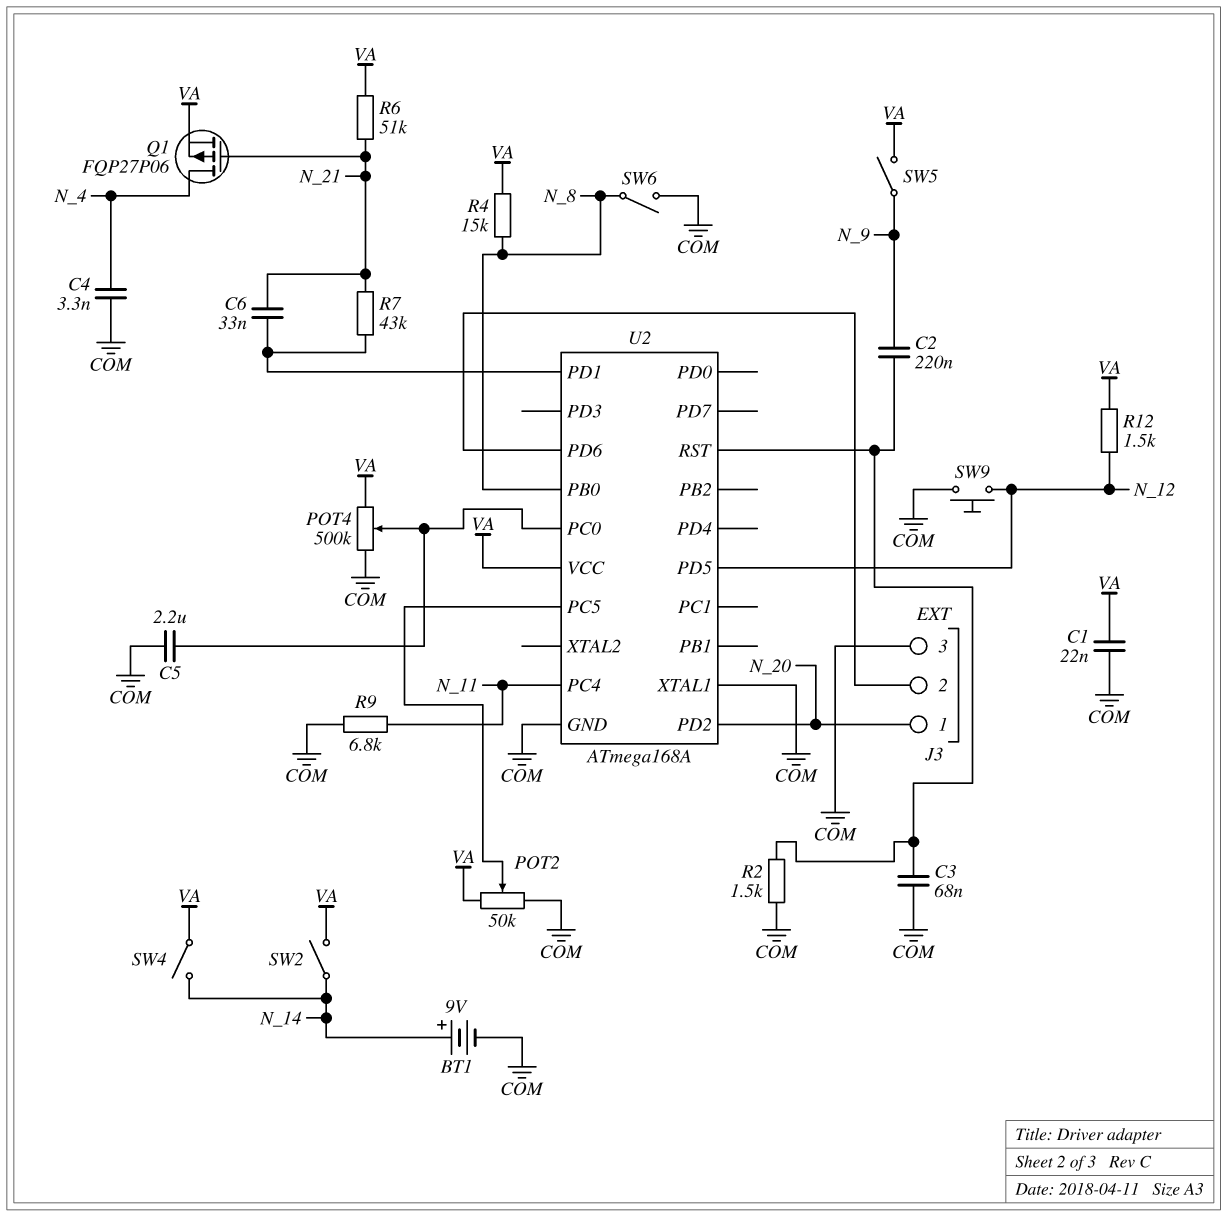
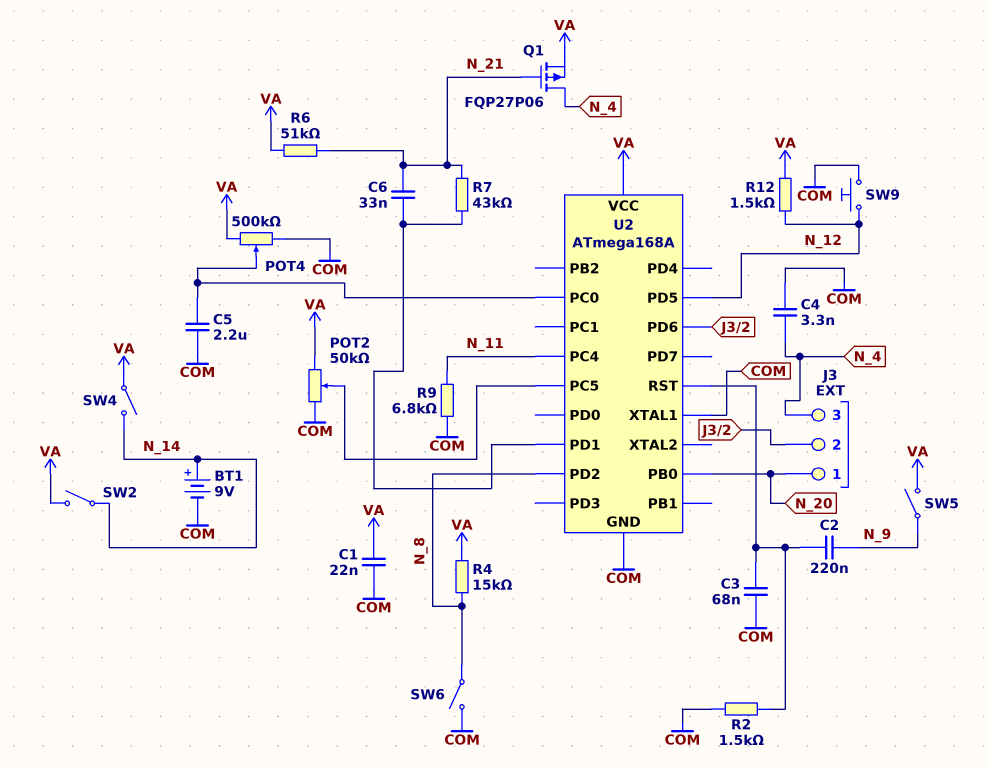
J3 pin 3: COM -> N_4
U2 pin PB0: N_8 -> N_20
U2 pin PD2: N_20 -> N_8

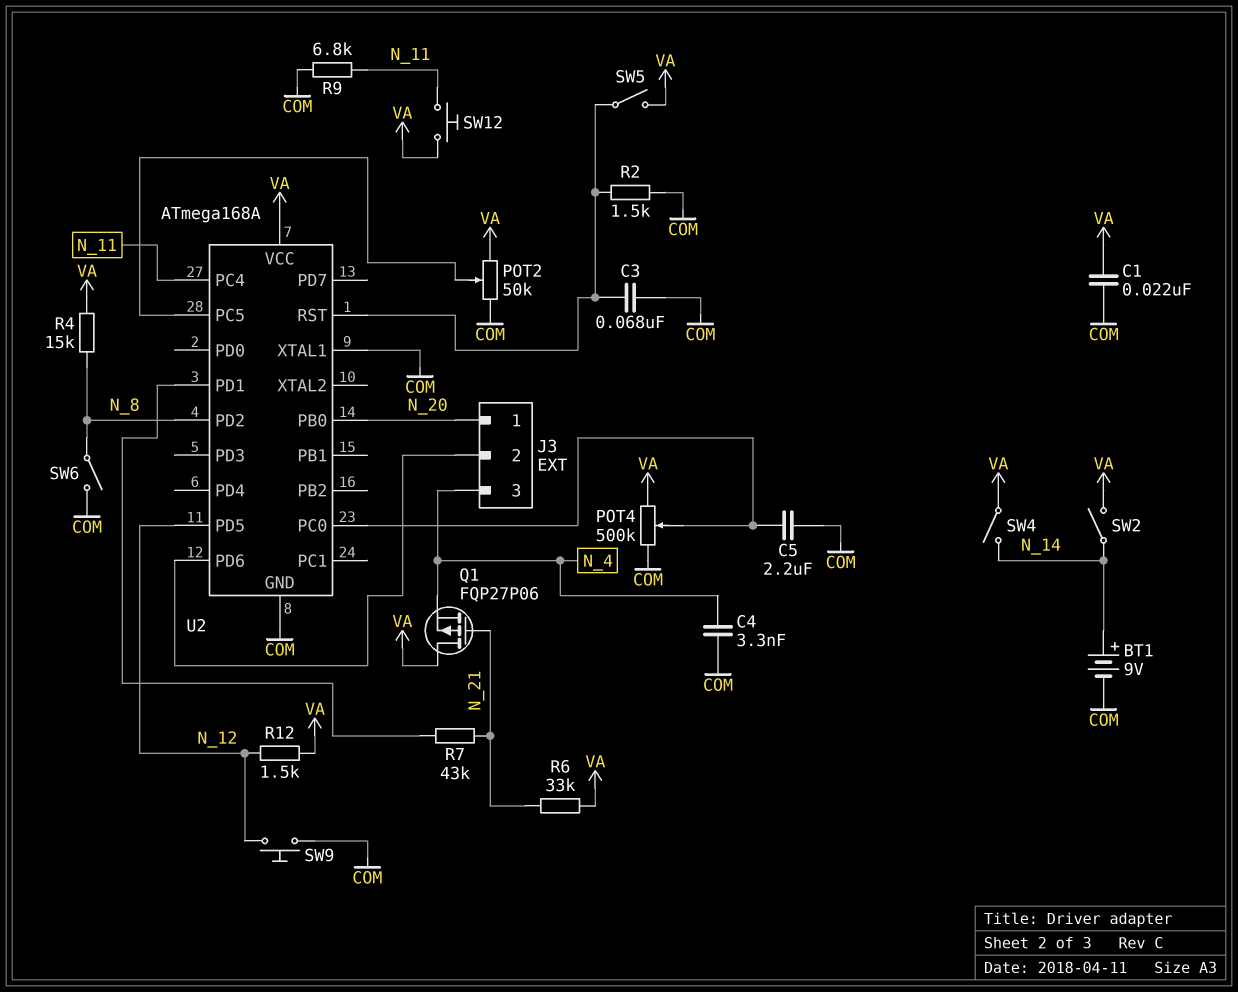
C2: 220nF (N_9, U2/RST) -> none
C6: 33nF (N_21, U2/PD1) -> none
Q1: PMOS FQP27P06 (G N_21, D N_4, S VA) -> PMOS FQP27P06 (G N_21, D VA, S N_4)
R6: 51k (N_21, VA) -> 33k (N_21, VA)
SW5: switch (N_9, VA) -> switch (U2/RST, VA)
SW12: none -> button (N_11, VA)

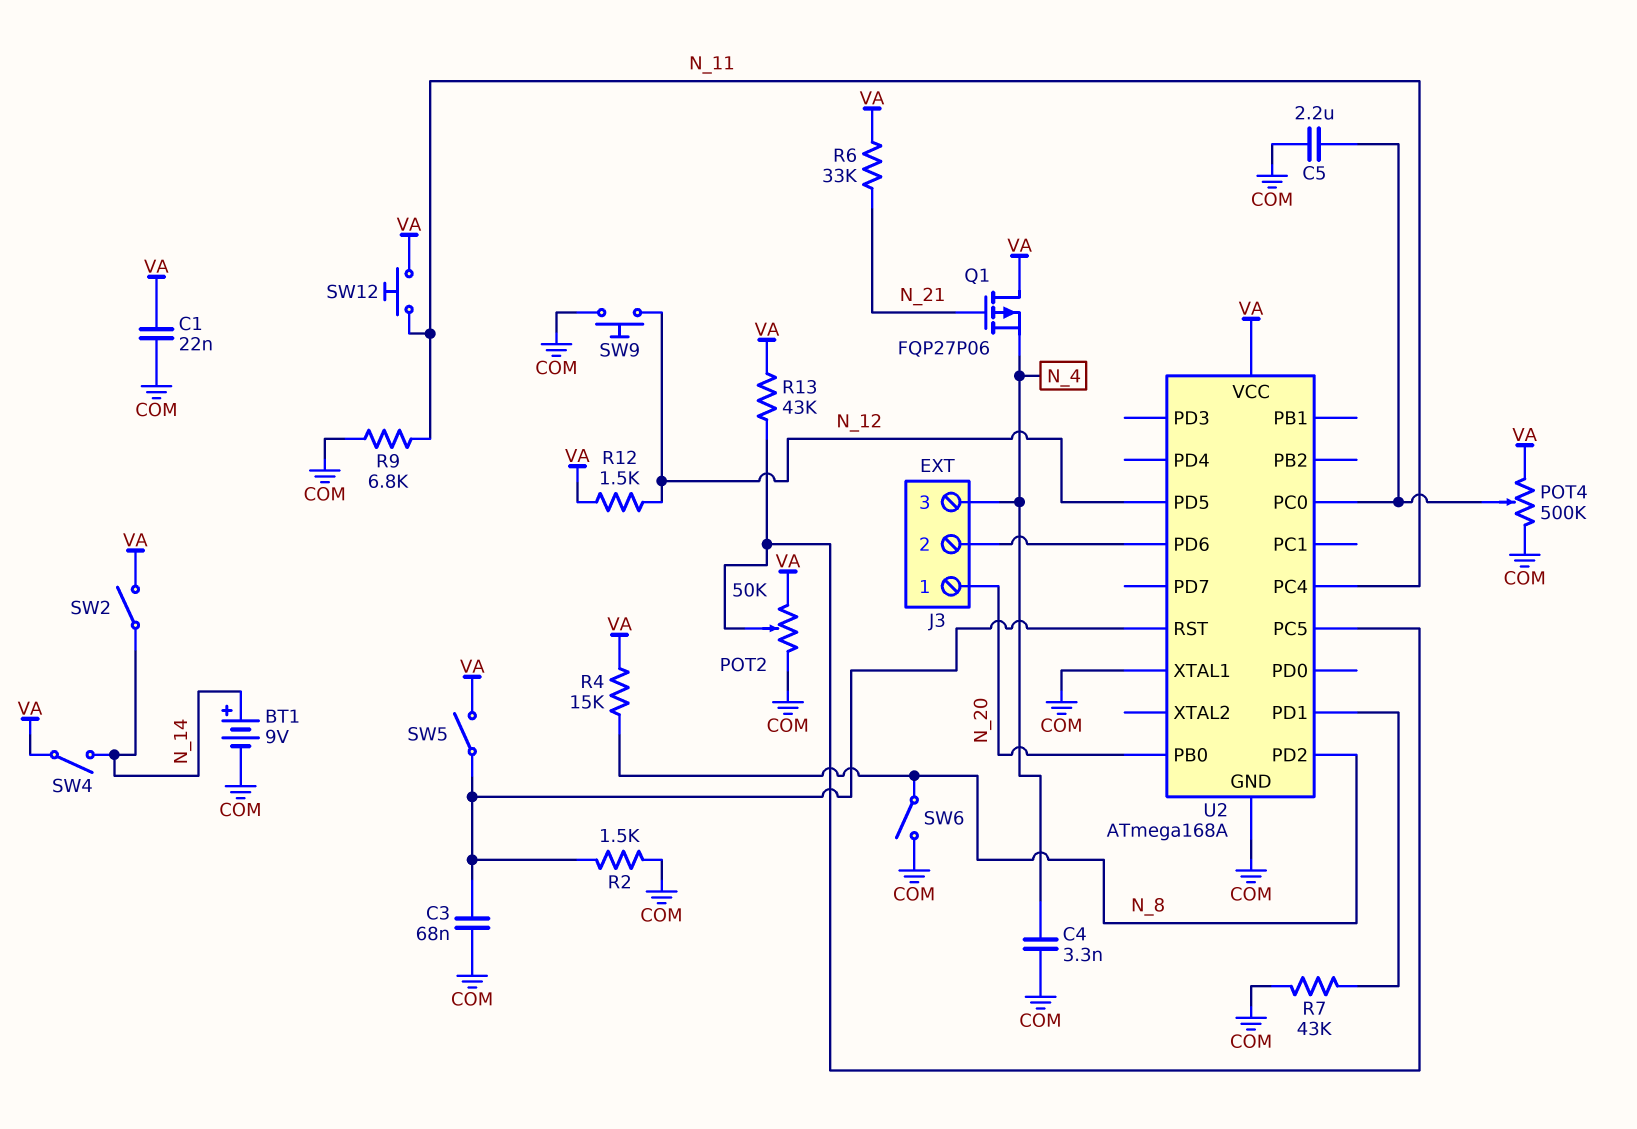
R7: 43k (N_21, U2/PD1) -> 43k (COM, U2/PD1)
R13: none -> 43k (U2/PC5, VA)

